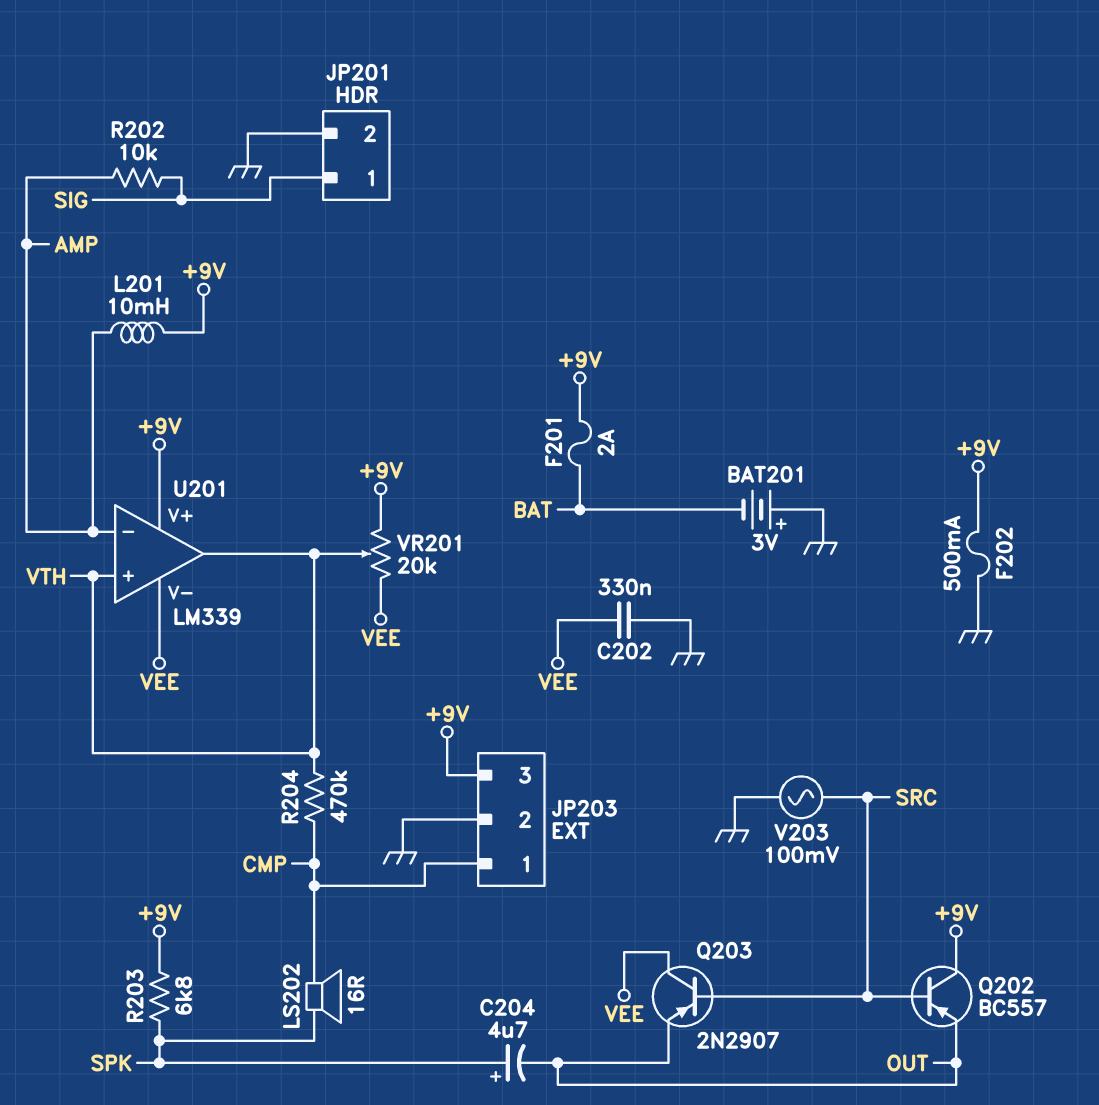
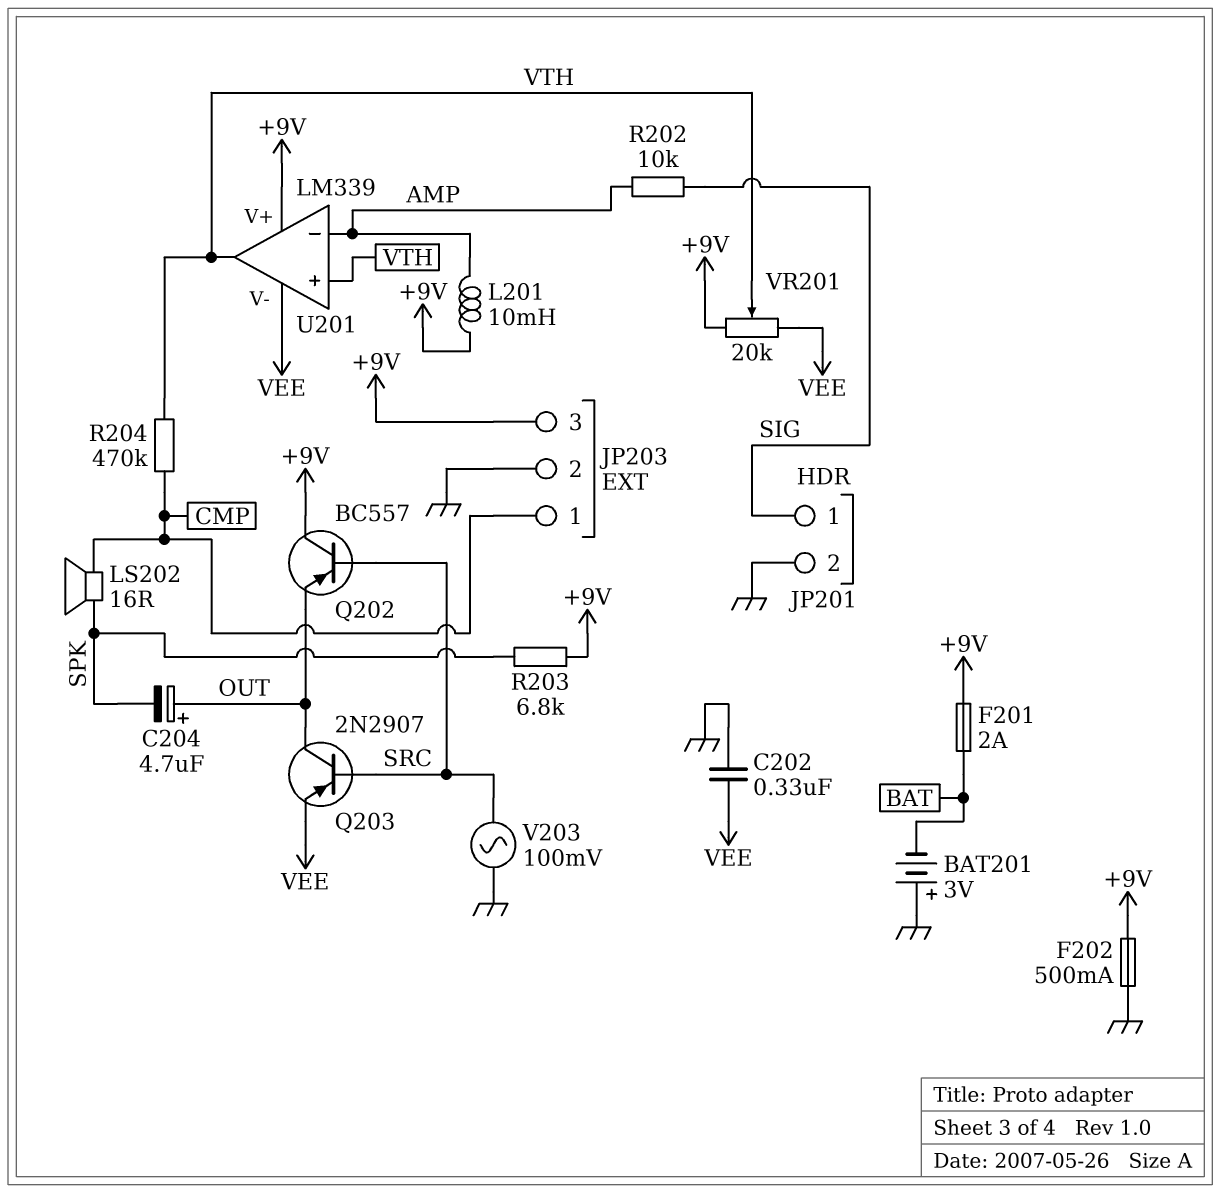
C204: 4.7uF (plus SPK, minus OUT) -> 4.7uF (plus OUT, minus SPK)
Q203: PNP 2N2907 (B SRC, C VEE, E OUT) -> PNP 2N2907 (B SRC, C OUT, E VEE)

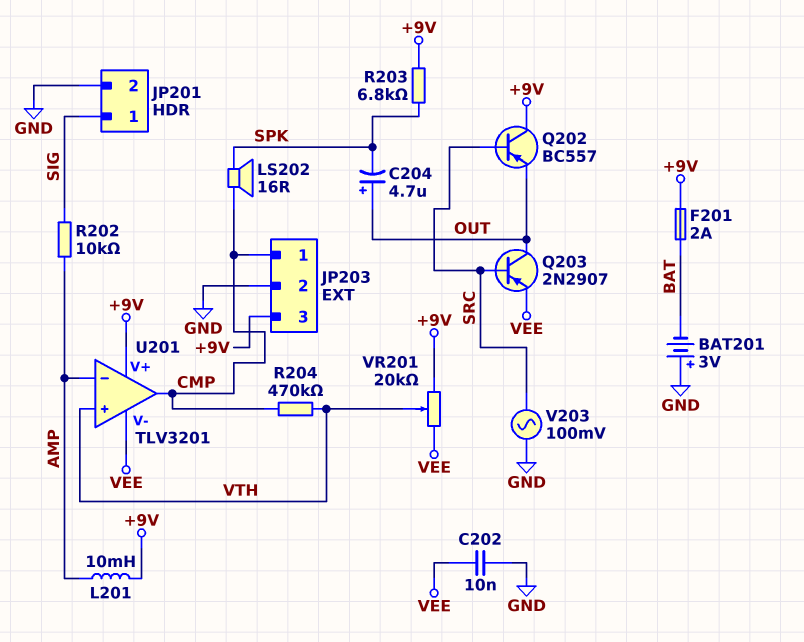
C202: 330nF (GND, VEE) -> 10nF (GND, VEE)
F202: 500mA (+9V, GND) -> none
U201: LM339 -> TLV3201
U201 pin out: VTH -> CMP

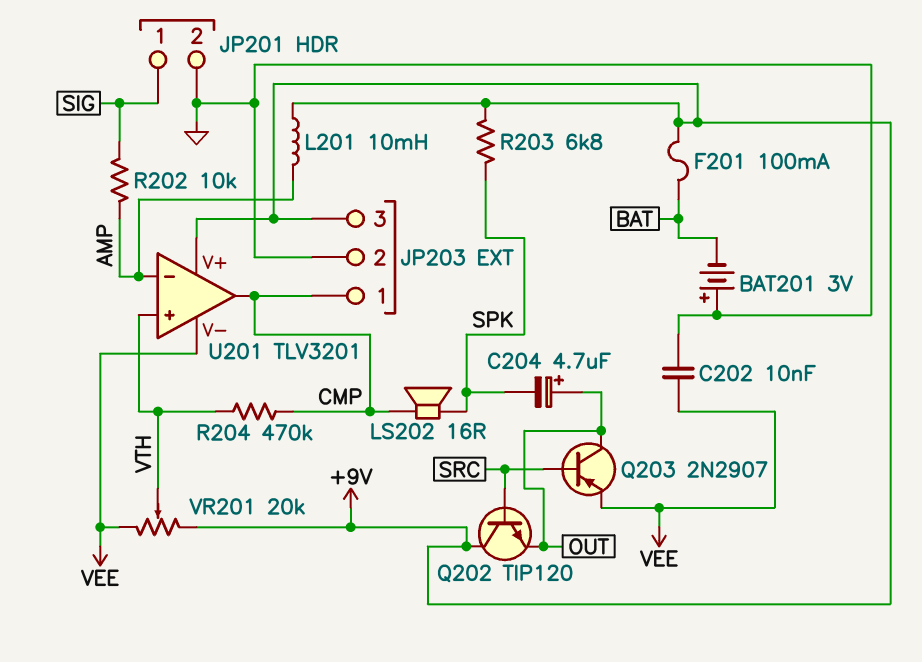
F201: 2A (+9V, BAT) -> 100mA (+9V, BAT)
Q202: PNP BC557 (B SRC, C +9V, E OUT) -> NPN TIP120 (B SRC, C +9V, E OUT)
V203: AC 100mV (GND, SRC) -> none

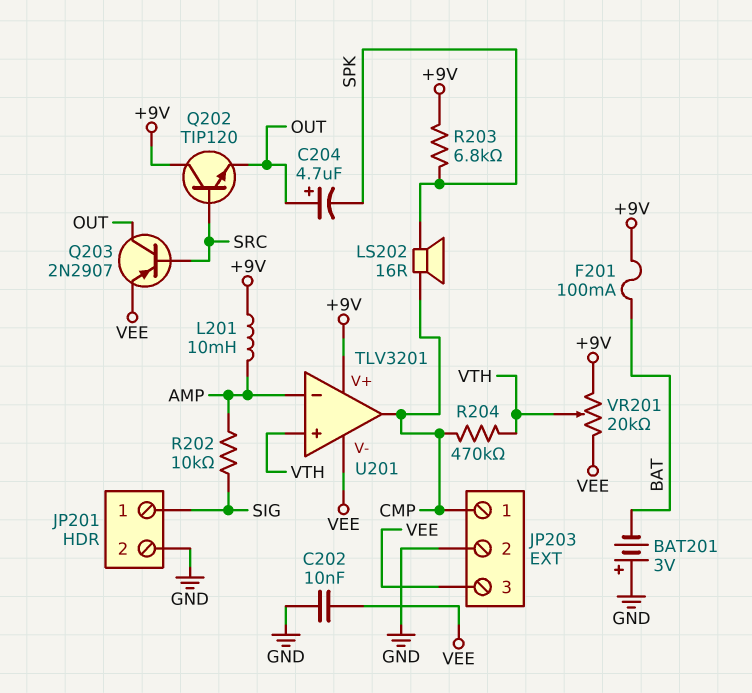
JP203 pin 3: +9V -> VEE

